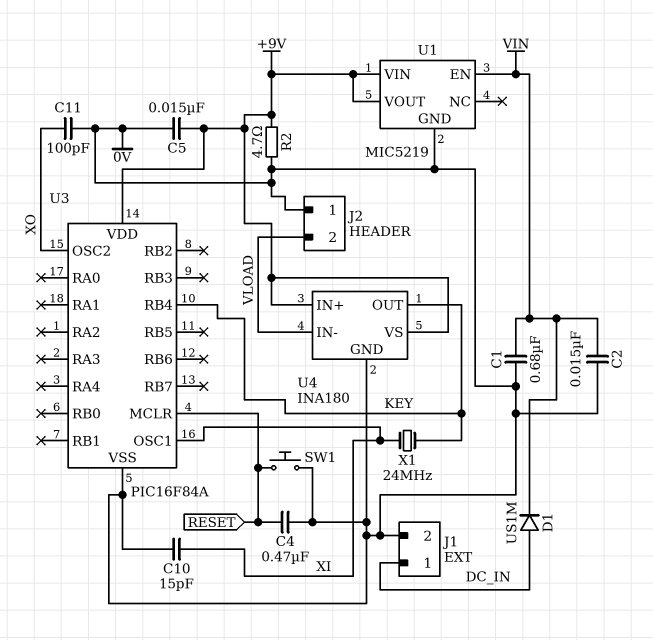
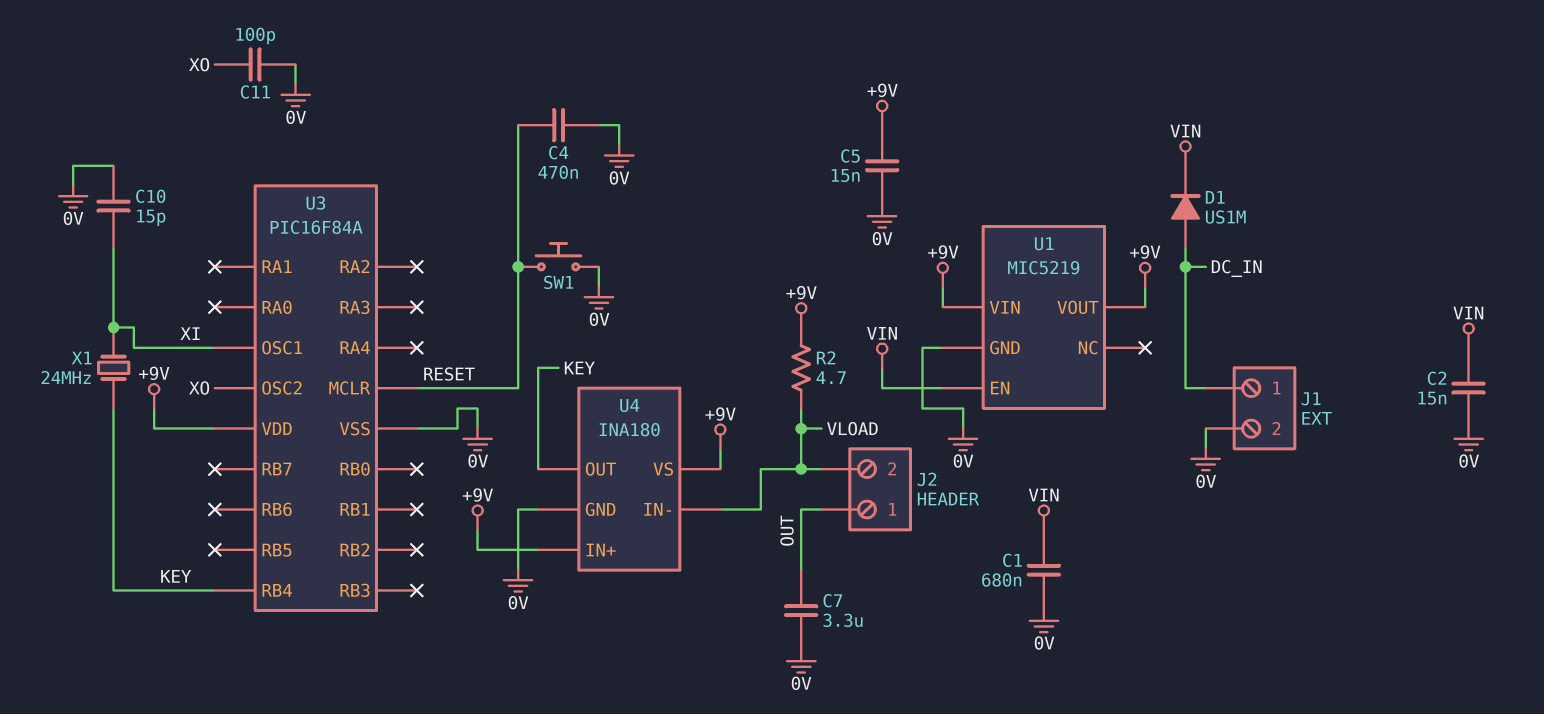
C7: none -> 3.3uF (0V, OUT)
J2 pin 1: 0V -> OUT
R2: 4.7 (+9V, 0V) -> 4.7 (+9V, VLOAD)

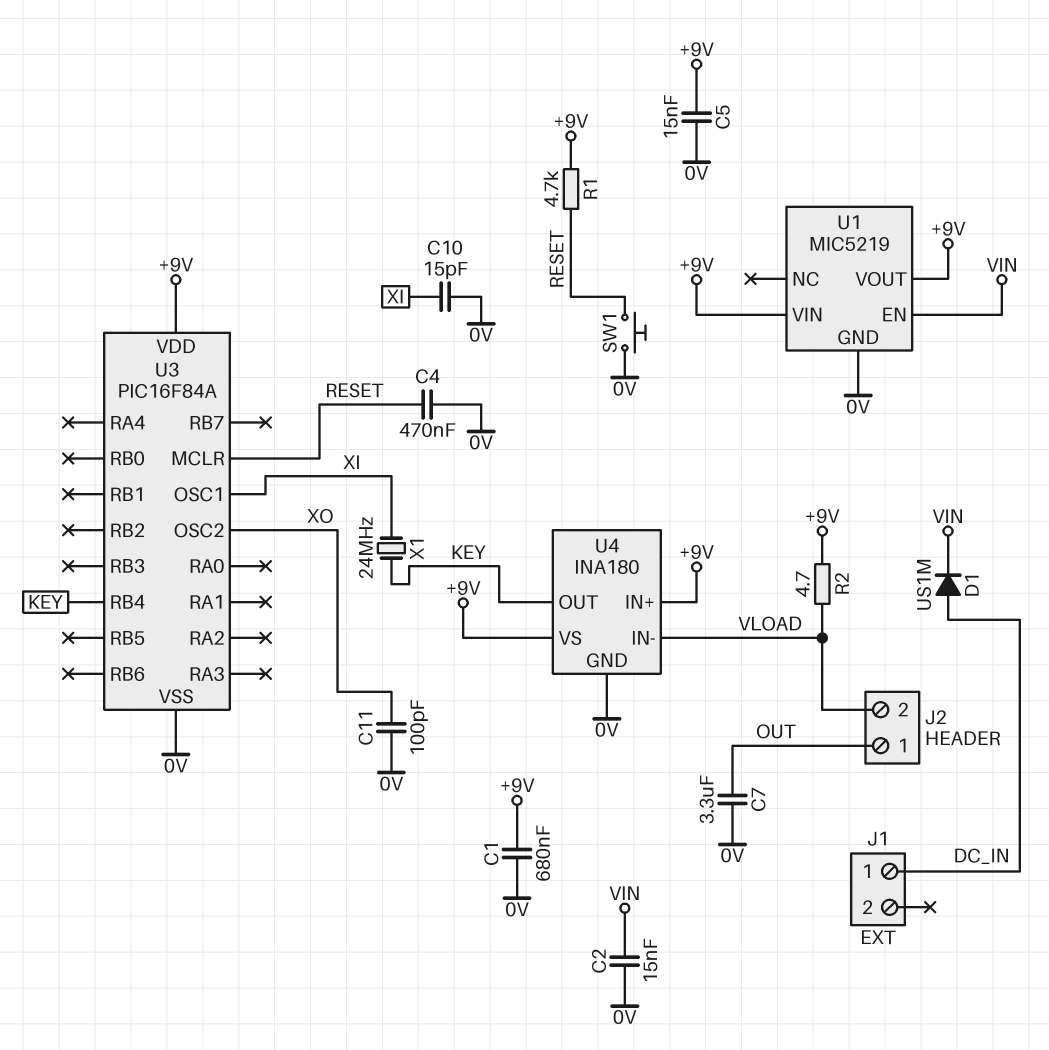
C1: 680nF (0V, VIN) -> 680nF (+9V, 0V)
J1 pin 2: 0V -> none
R1: none -> 4.7k (+9V, RESET)

